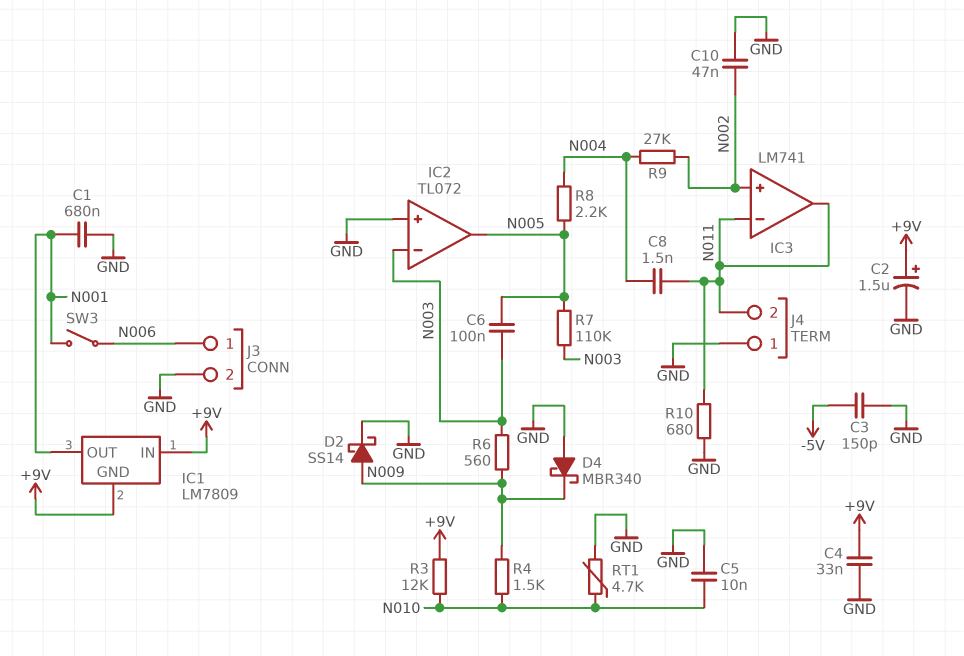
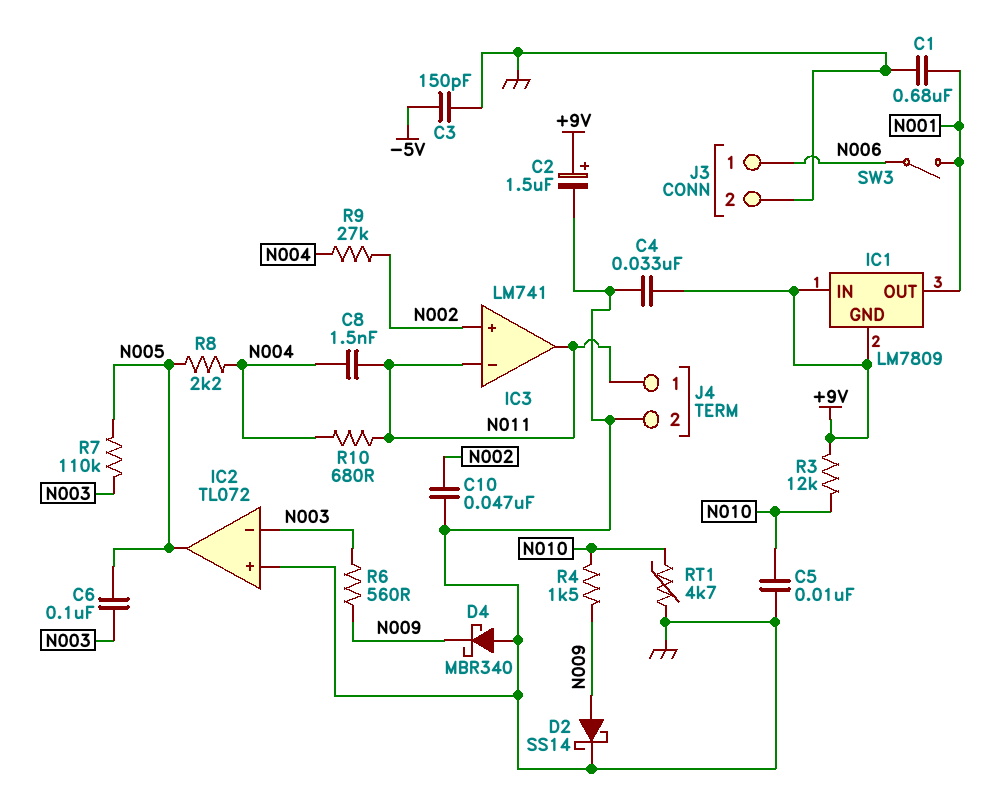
J4 pin 1: GND -> N011
J4 pin 2: N011 -> GND
R10: 680 (GND, N011) -> 680 (N004, N011)

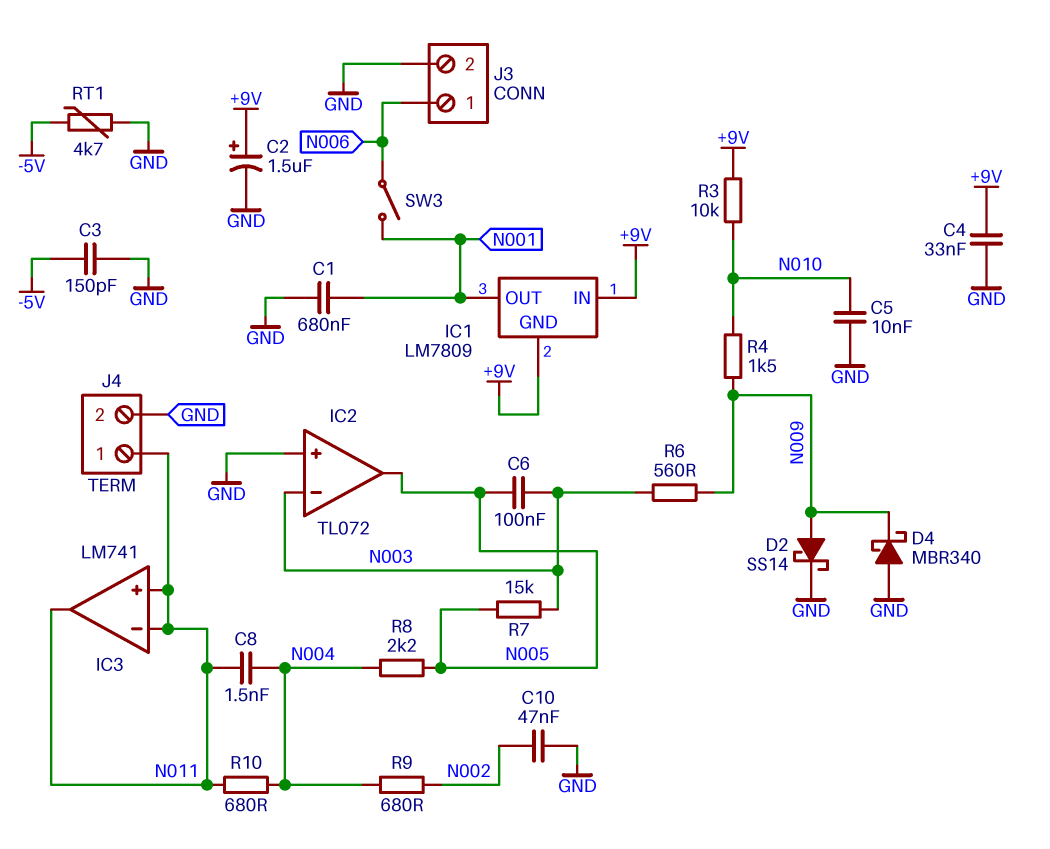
IC3 pin in+: N002 -> N011
R3: 12k (+9V, N010) -> 10k (+9V, N010)
R7: 110k (N003, N005) -> 15k (N003, N005)
R9: 27k (N002, N004) -> 680 (N002, N004)
RT1: 4.7k (GND, N010) -> 4.7k (-5V, GND)

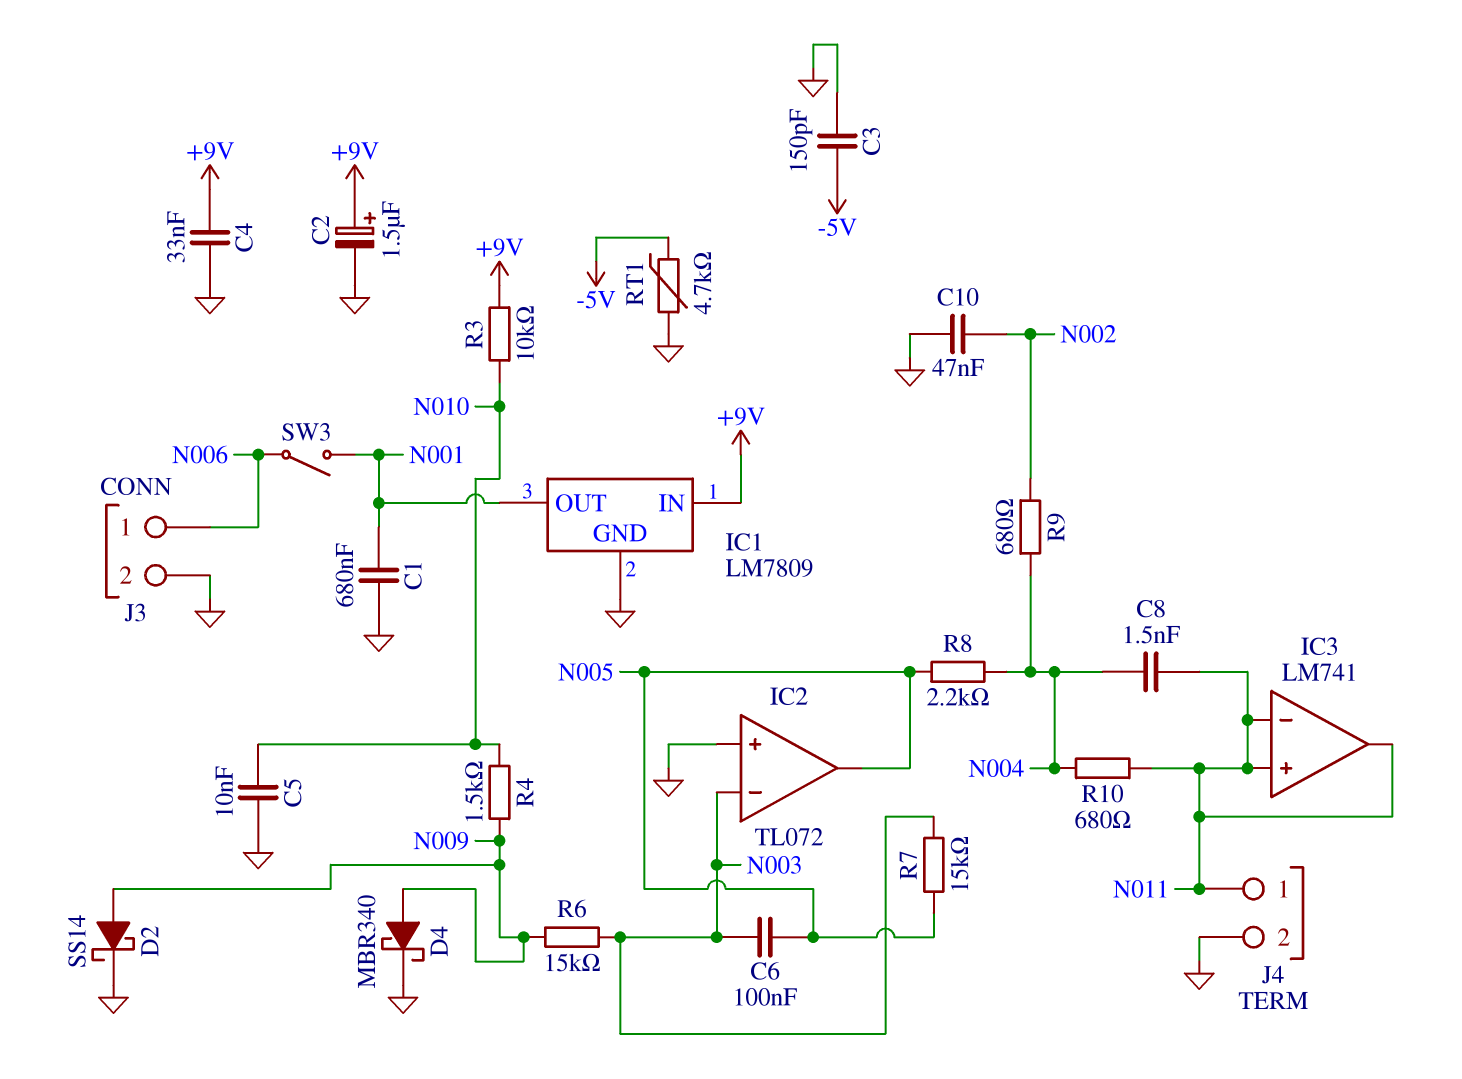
D4: schottky MBR340 (A GND, K N009) -> schottky MBR340 (A N009, K GND)
IC1 pin GND: +9V -> GND
R6: 560 (N003, N009) -> 15k (N003, N009)

